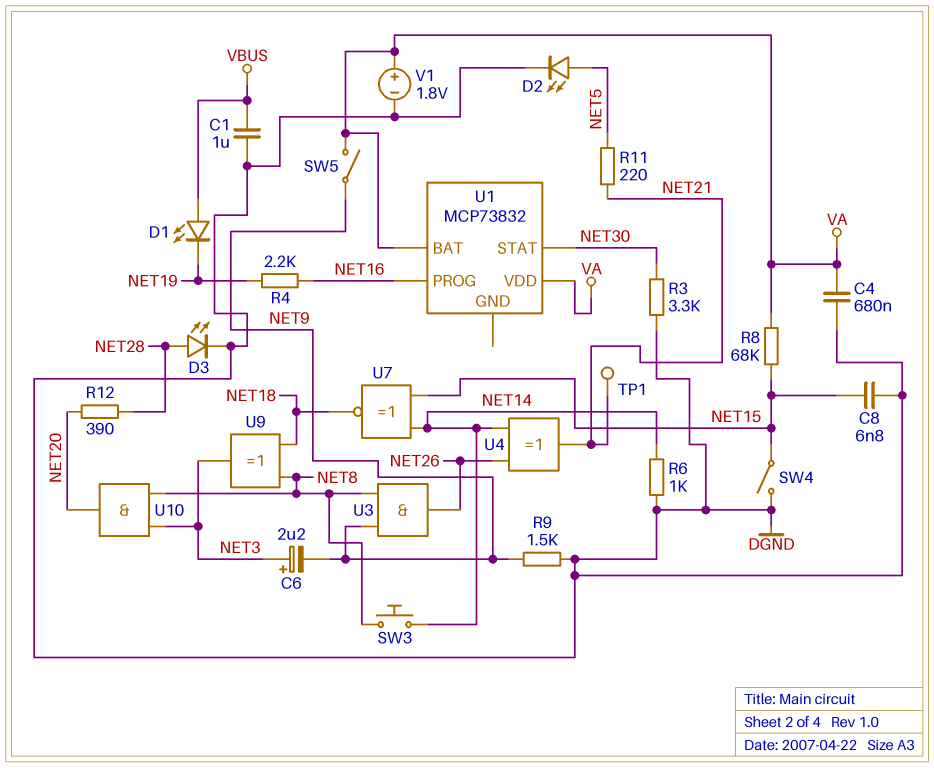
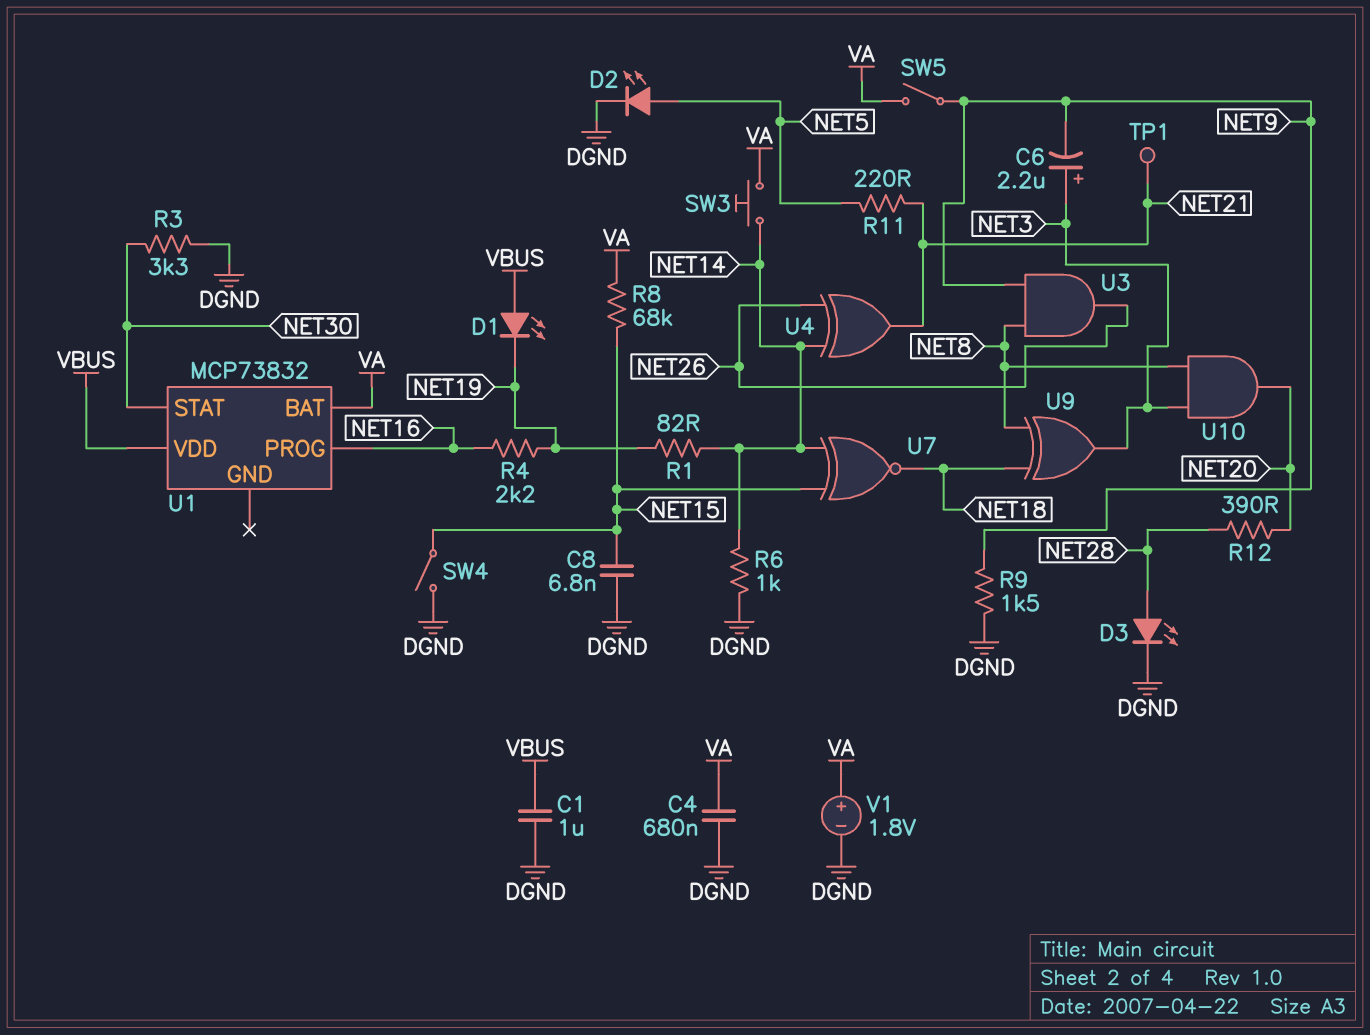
R1: none -> 82 (NET14, NET19)
SW3: button (NET8, NET14) -> button (NET14, VA)
U1 pin VDD: VA -> VBUS

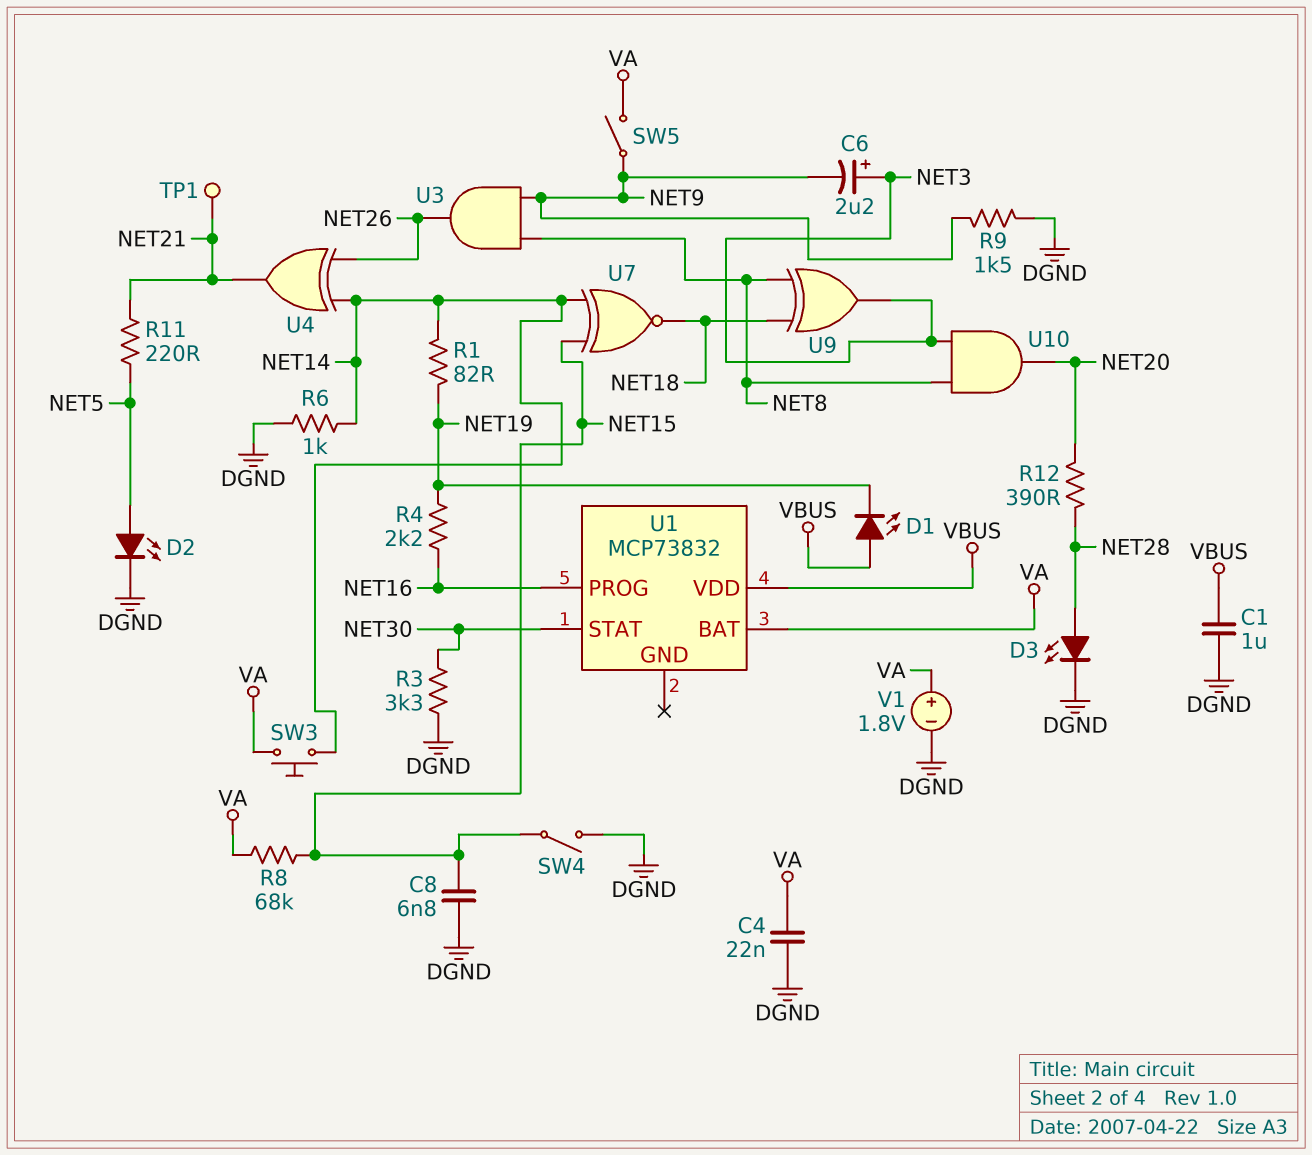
C4: 680nF (DGND, VA) -> 22nF (DGND, VA)

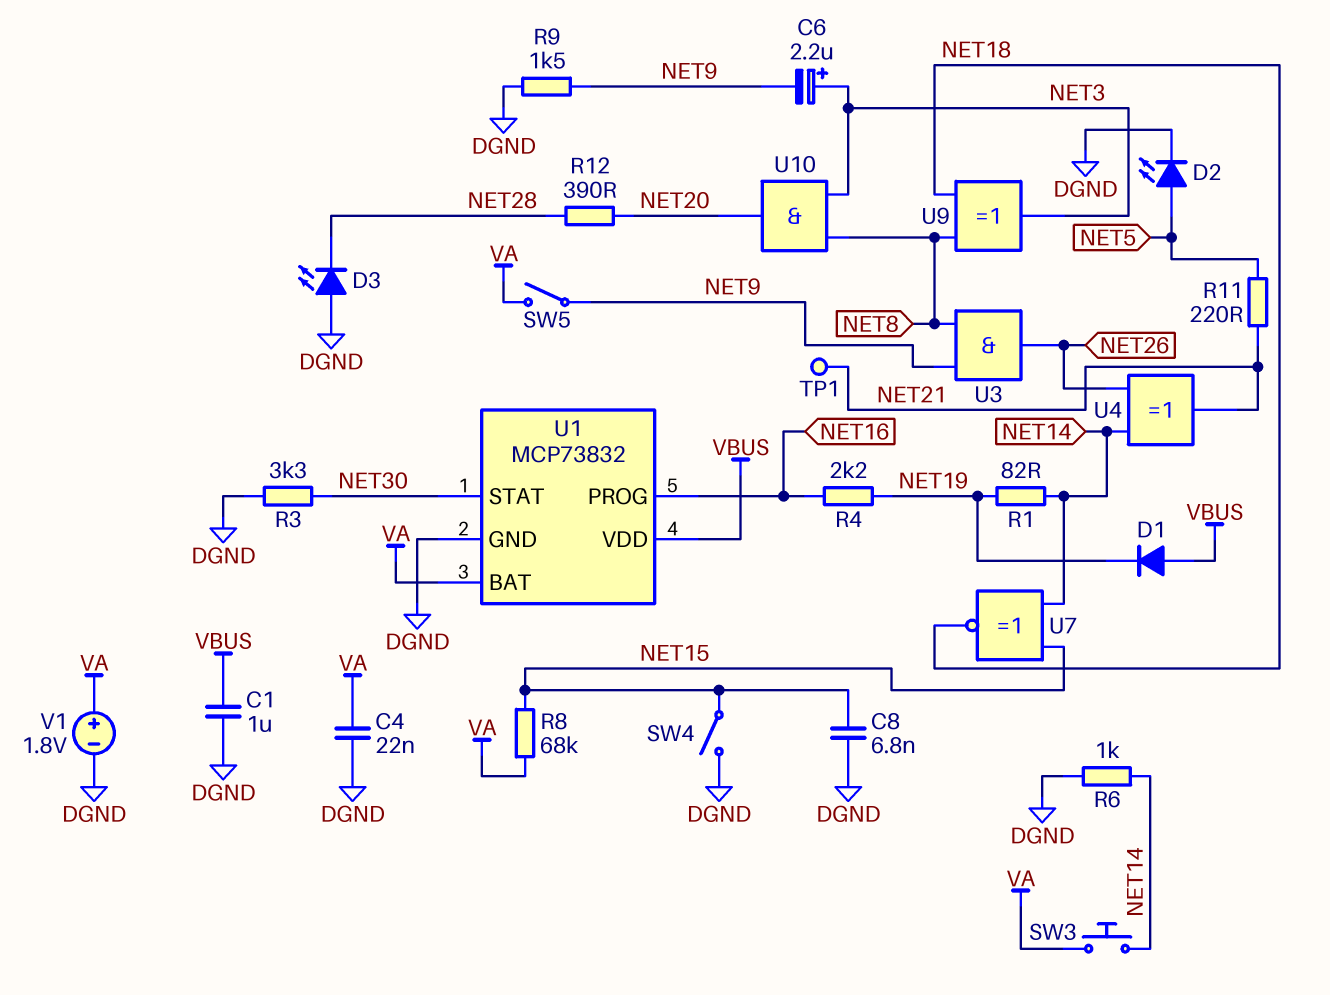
D1: LED (A VBUS, K NET19) -> diode (A VBUS, K NET19)
D3: LED (A NET28, K DGND) -> LED (A DGND, K NET28)
U1 pin GND: none -> DGND

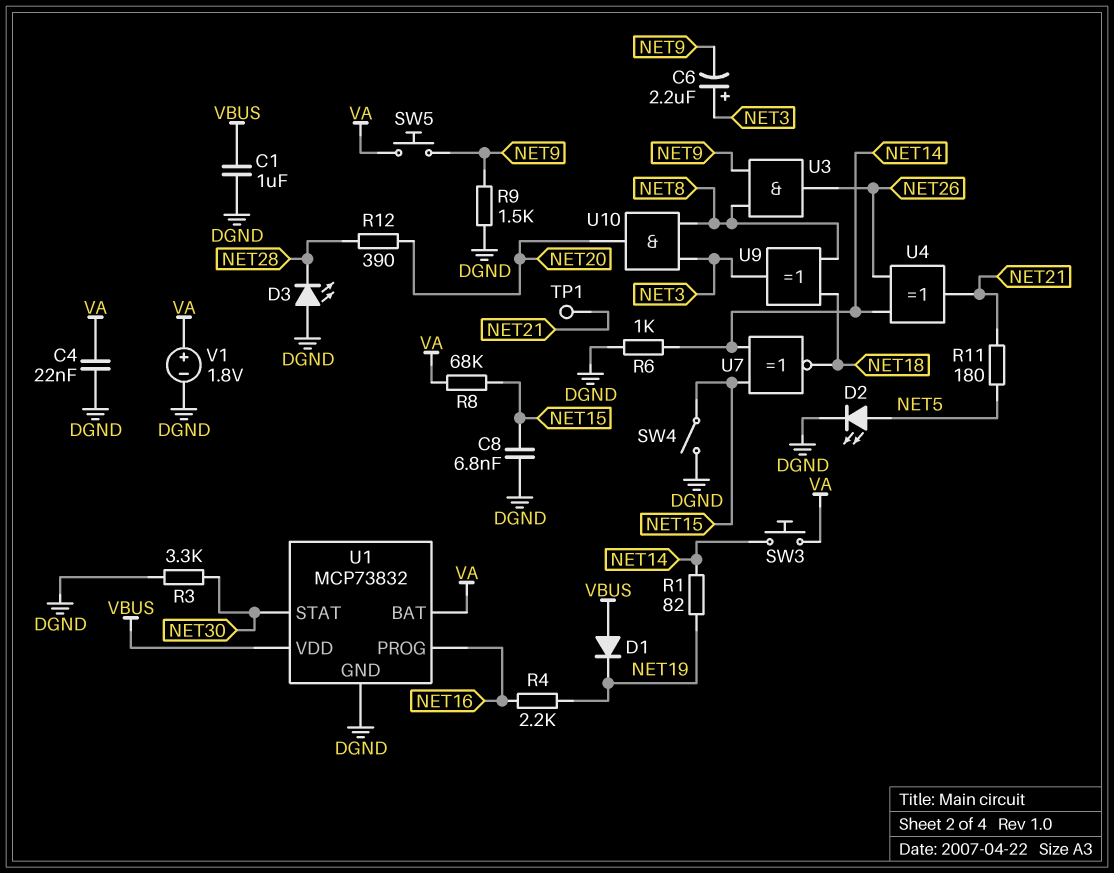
R11: 220 (NET5, NET21) -> 180 (NET5, NET21)
SW5: switch (NET9, VA) -> button (NET9, VA)

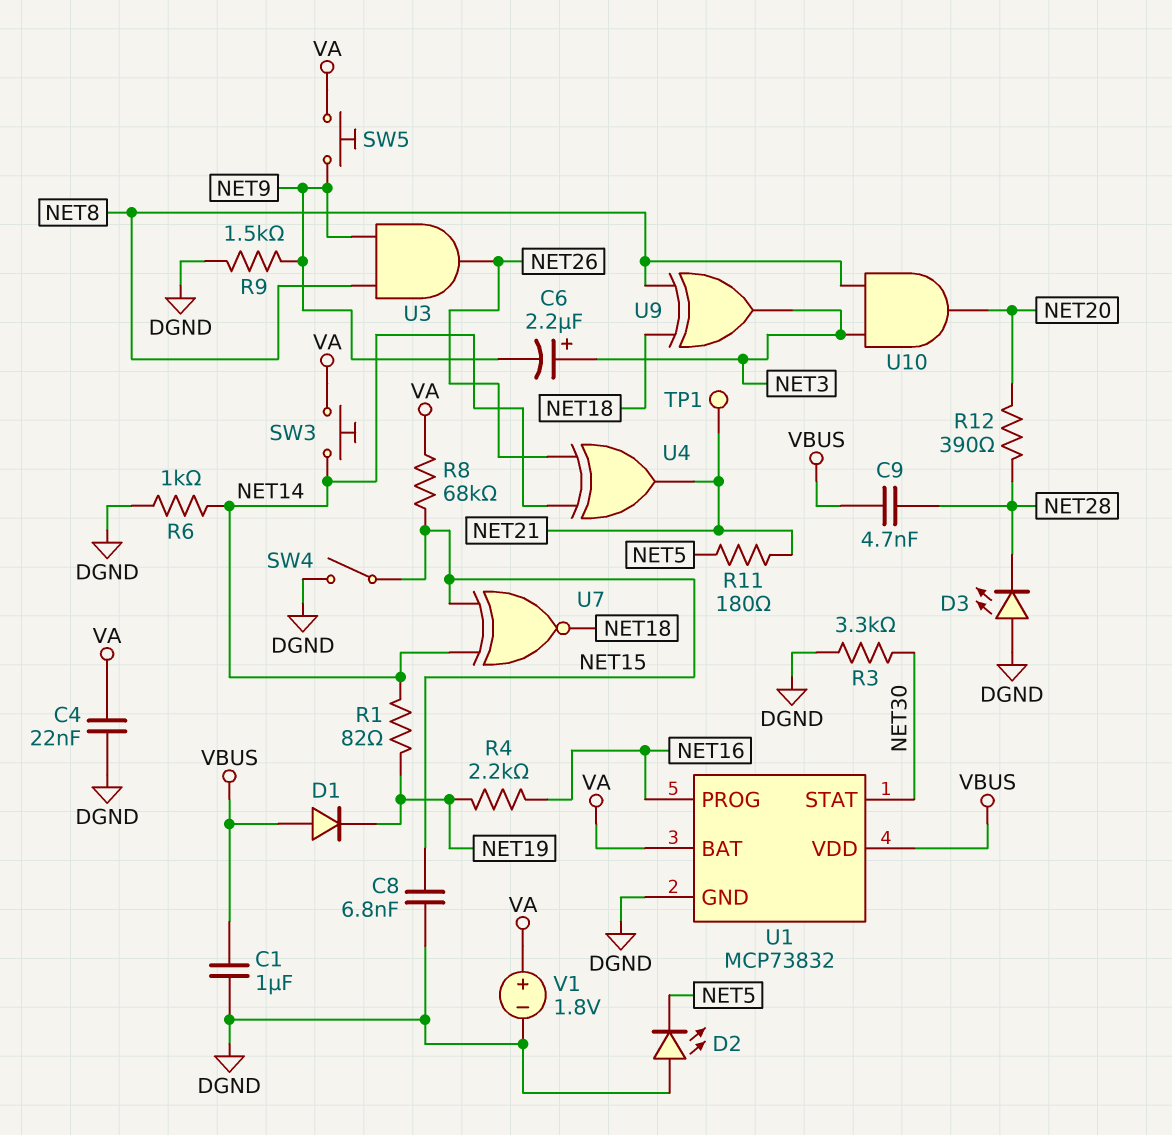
C9: none -> 4.7nF (NET28, VBUS)
D2: LED (A NET5, K DGND) -> LED (A DGND, K NET5)

